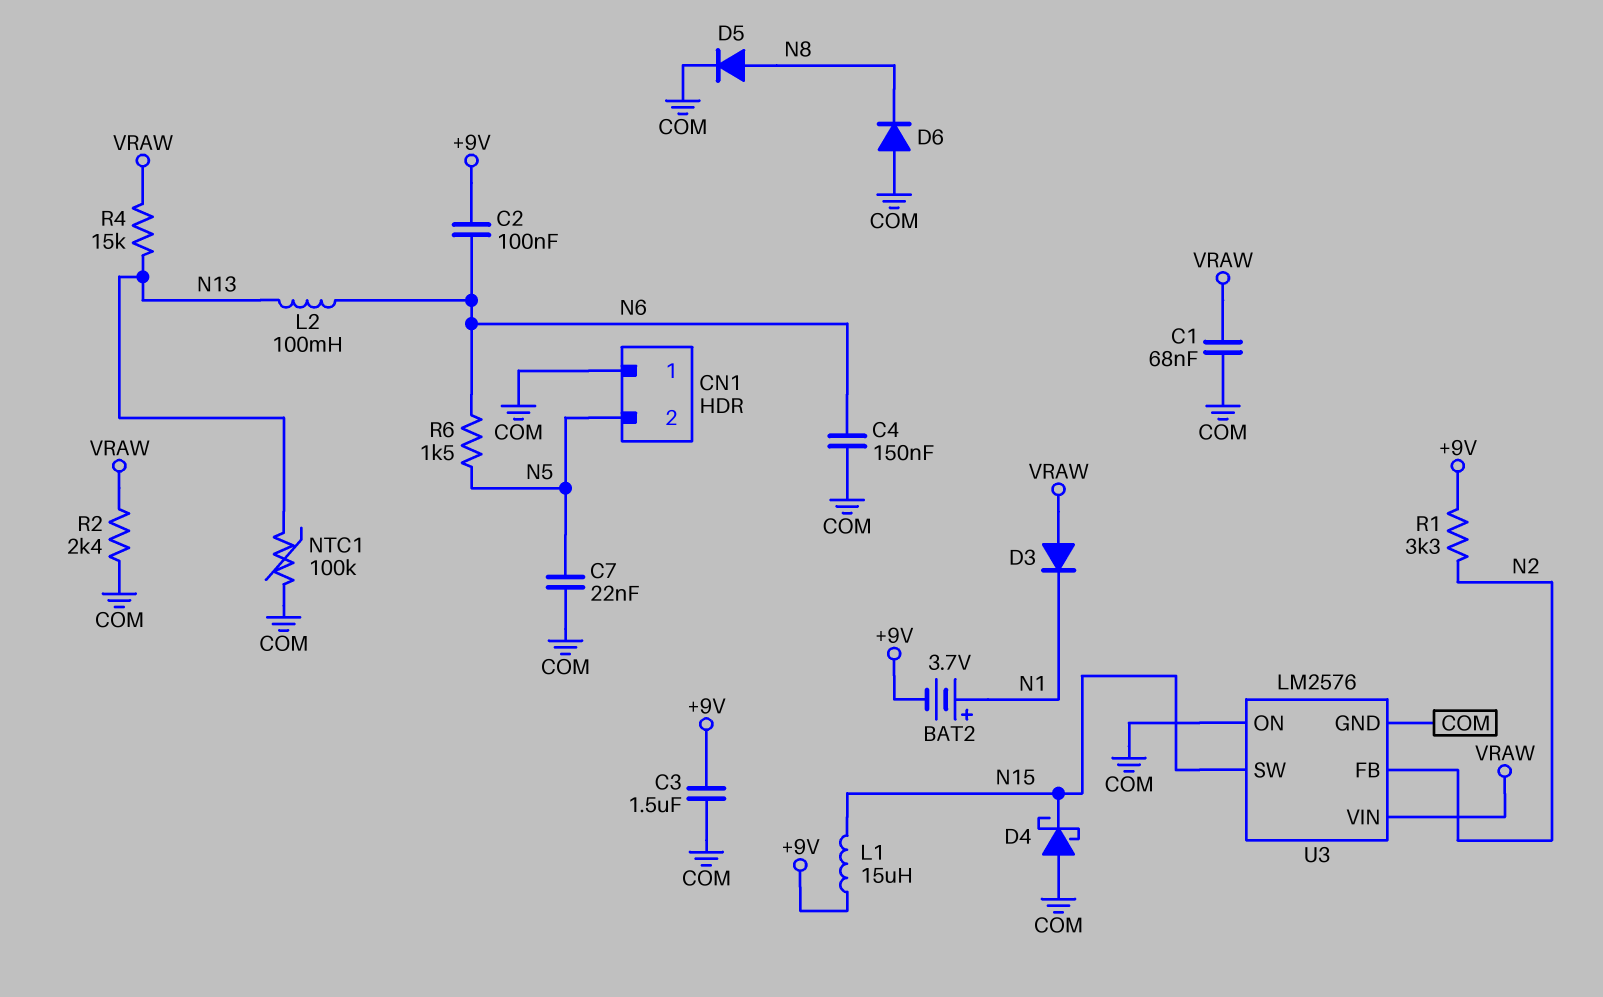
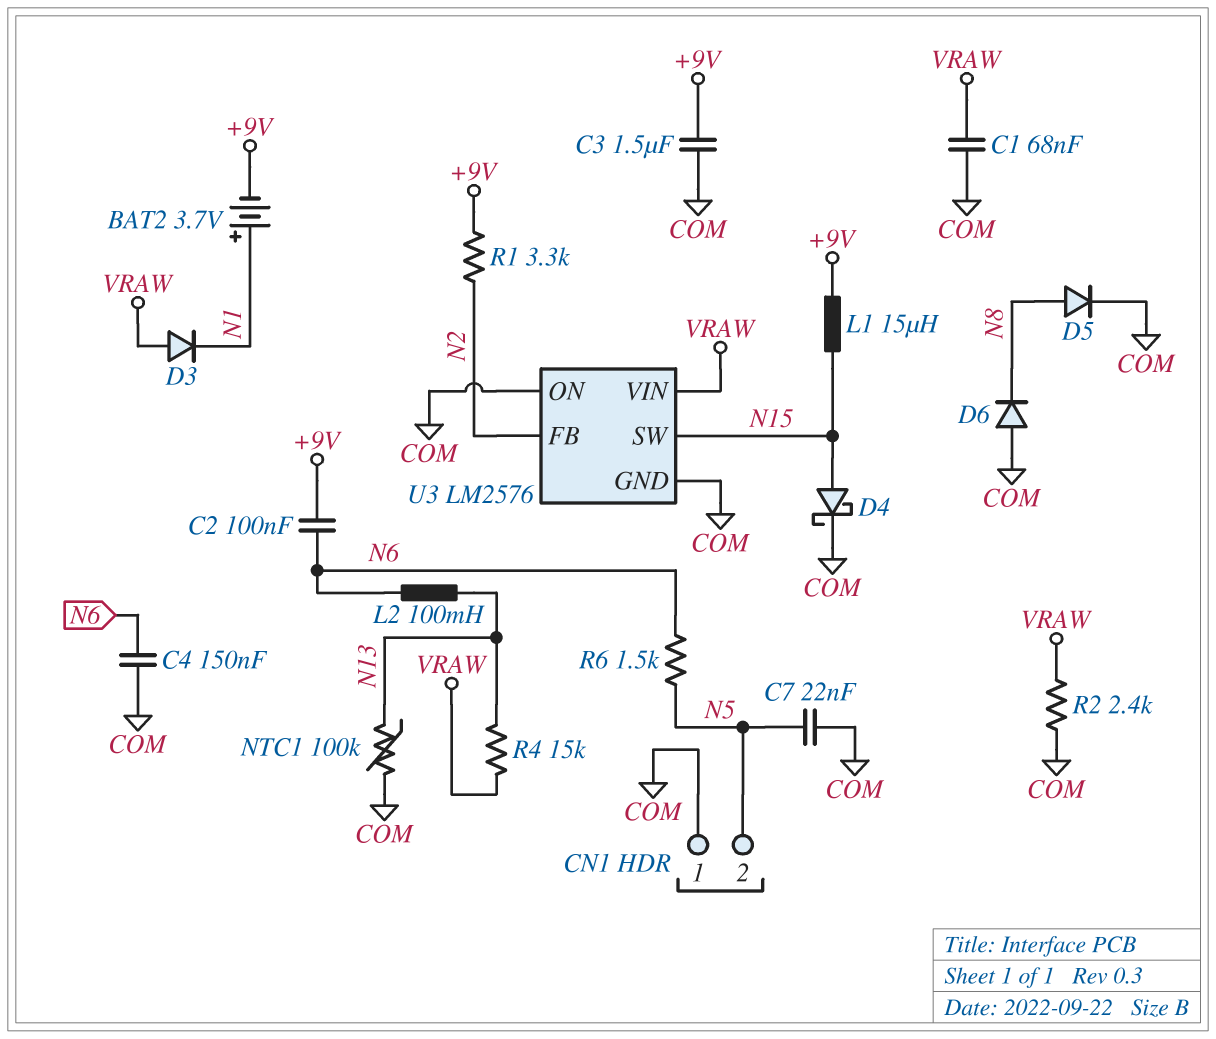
D4: schottky (A COM, K N15) -> schottky (A N15, K COM)

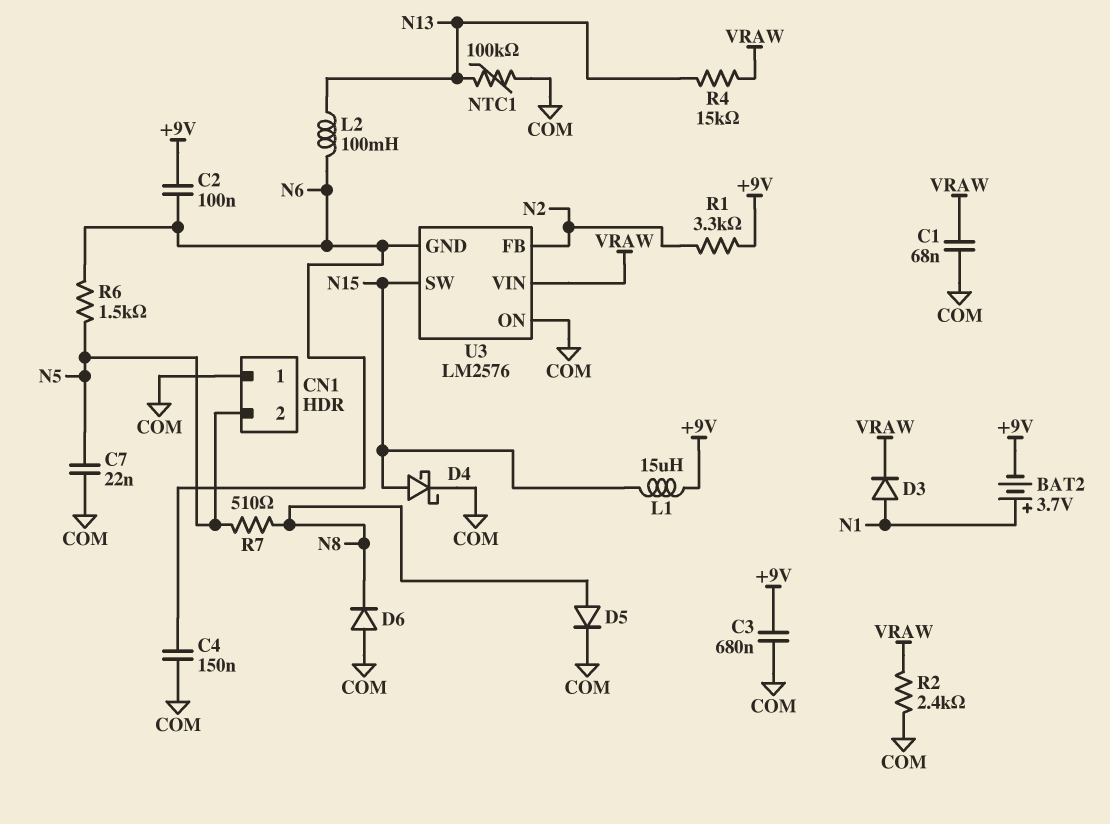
C3: 1.5uF (+9V, COM) -> 680nF (+9V, COM)
D3: diode (A VRAW, K N1) -> diode (A N1, K VRAW)
R7: none -> 510 (N5, N8)
U3 pin GND: COM -> N6

